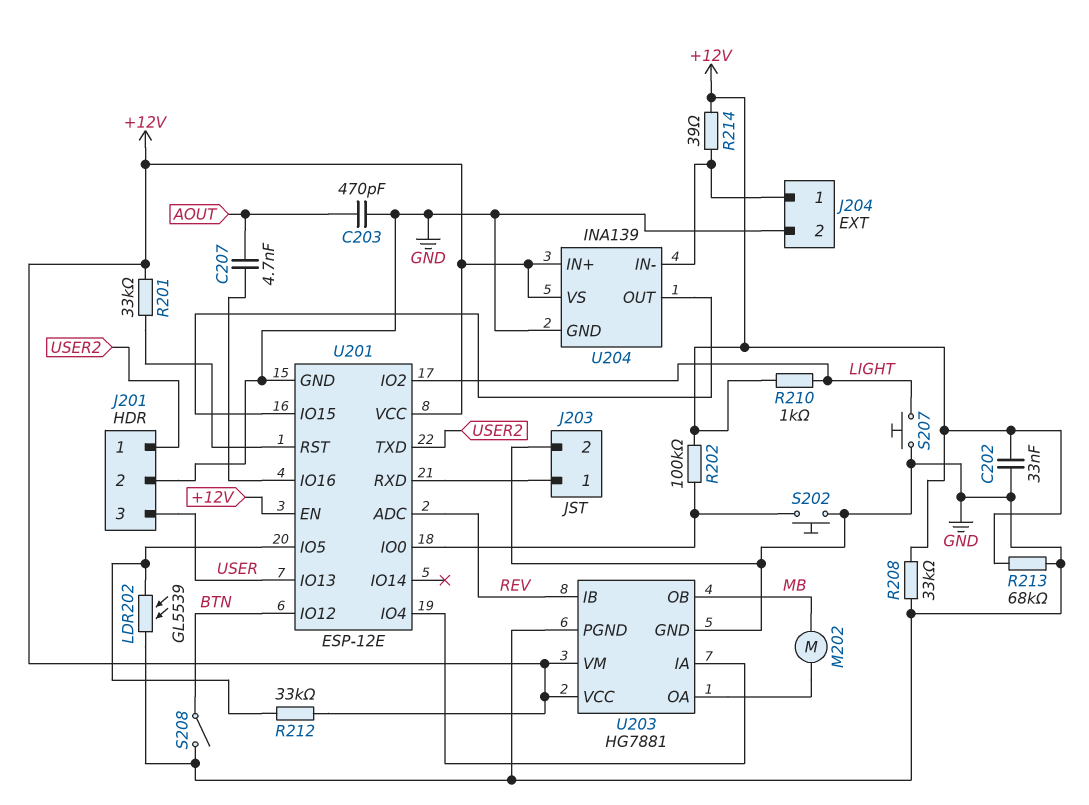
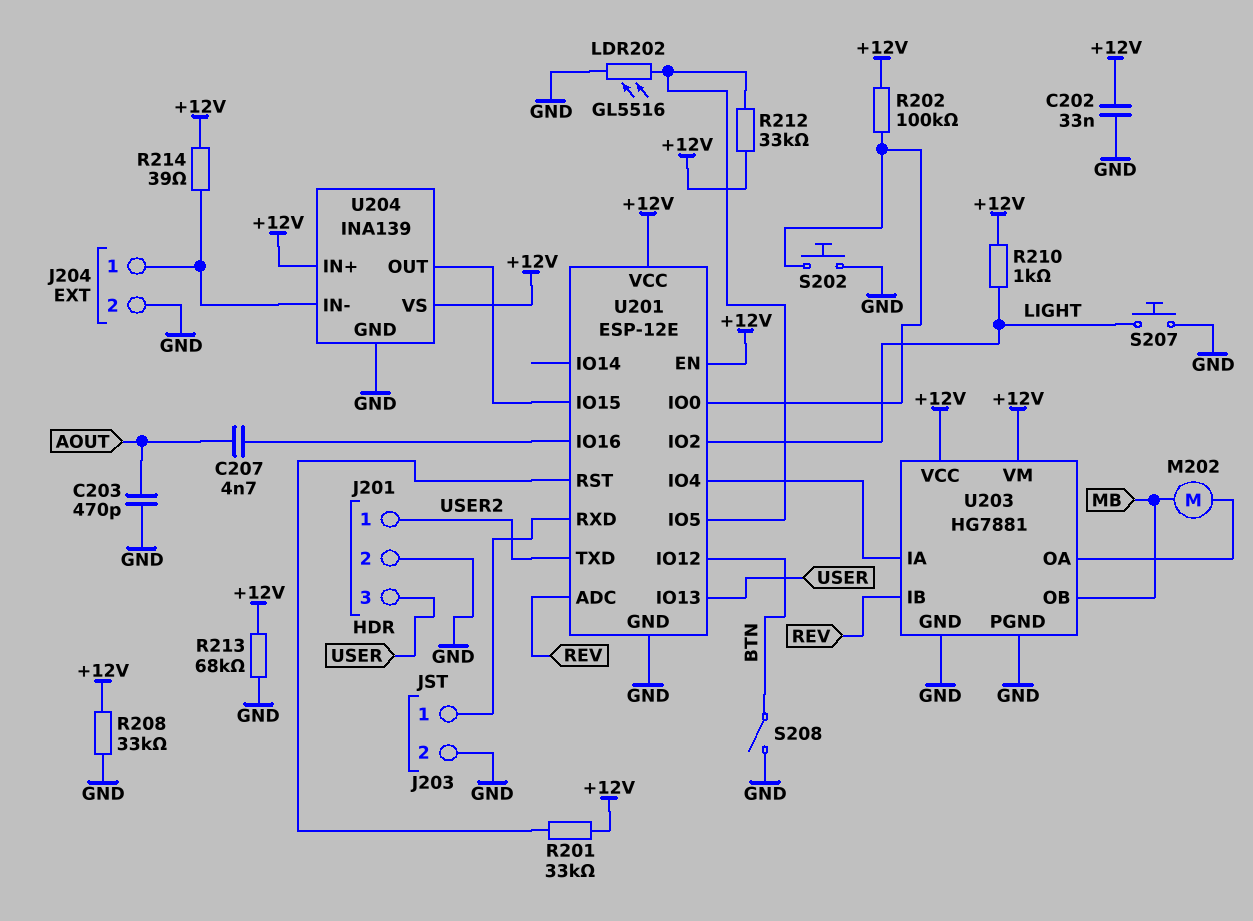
LDR202: GL5539 (GND, U201/IO5) -> GL5516 (GND, U201/IO5)

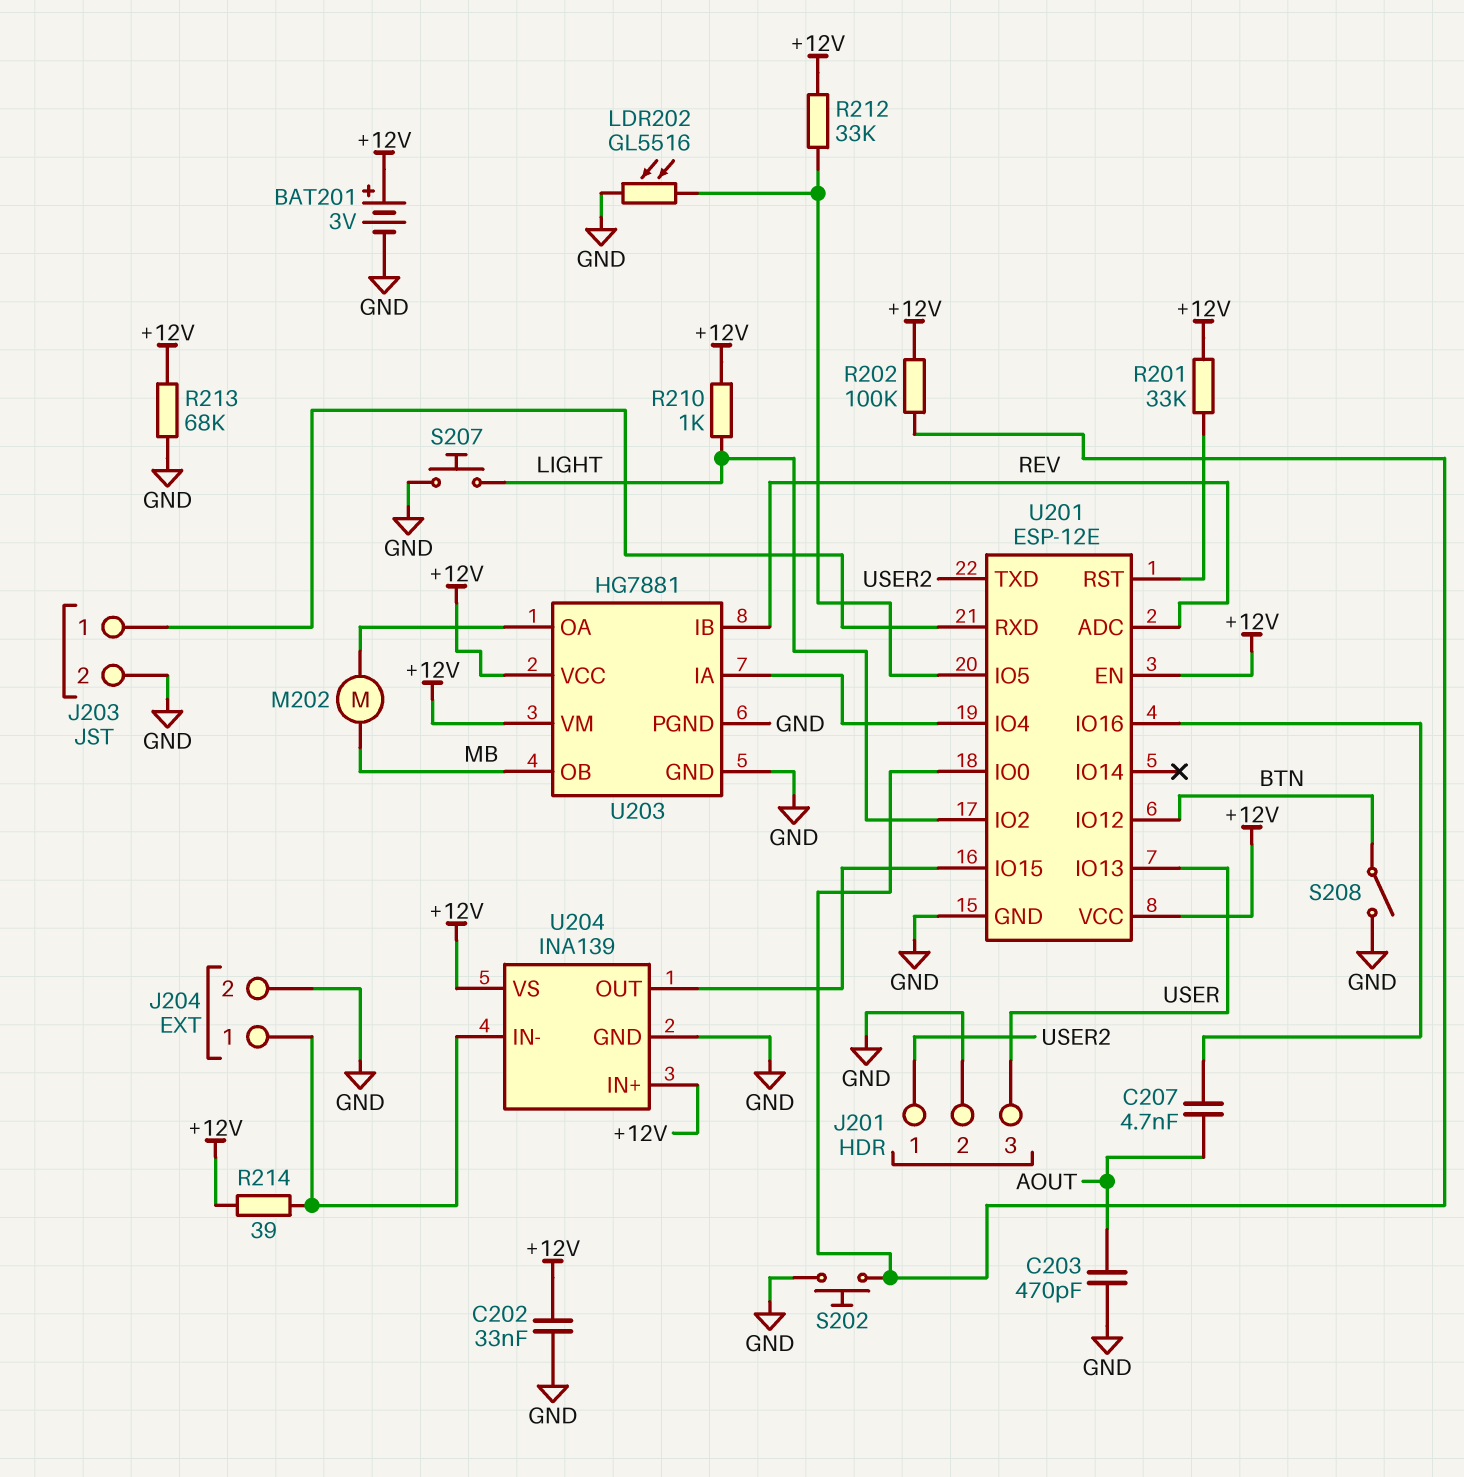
BAT201: none -> 3V (plus +12V, minus GND)
R208: 33k (+12V, GND) -> none

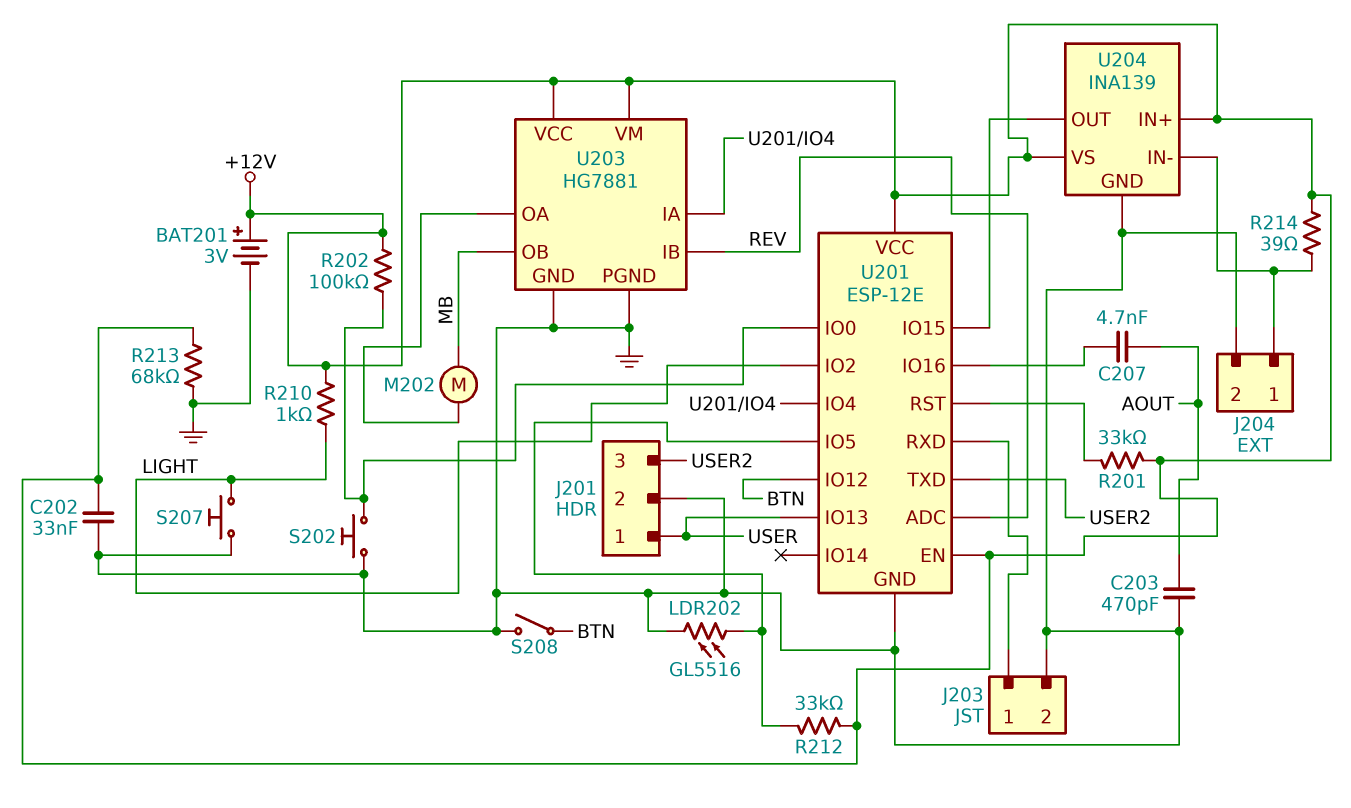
J201 pin 1: USER2 -> USER
J201 pin 3: USER -> USER2

